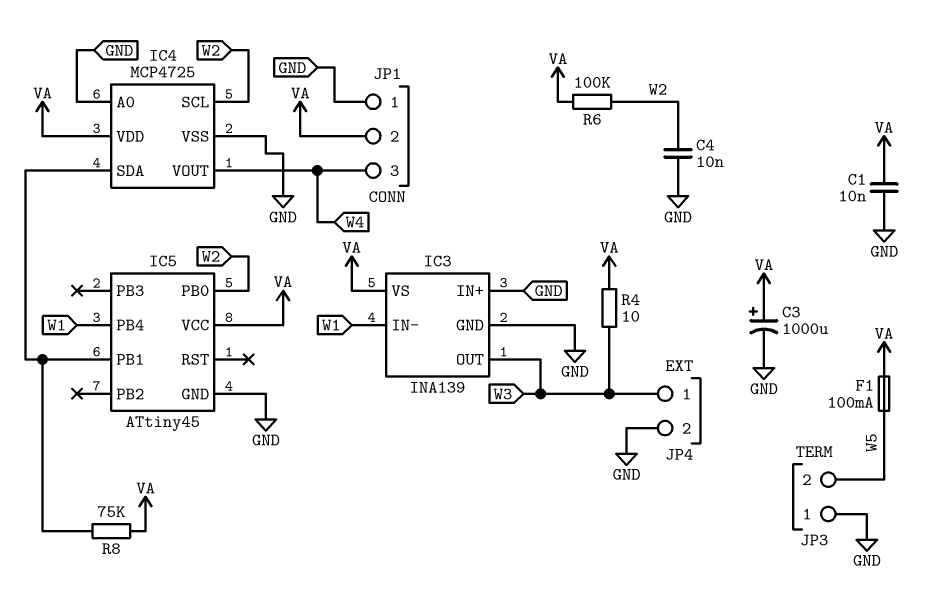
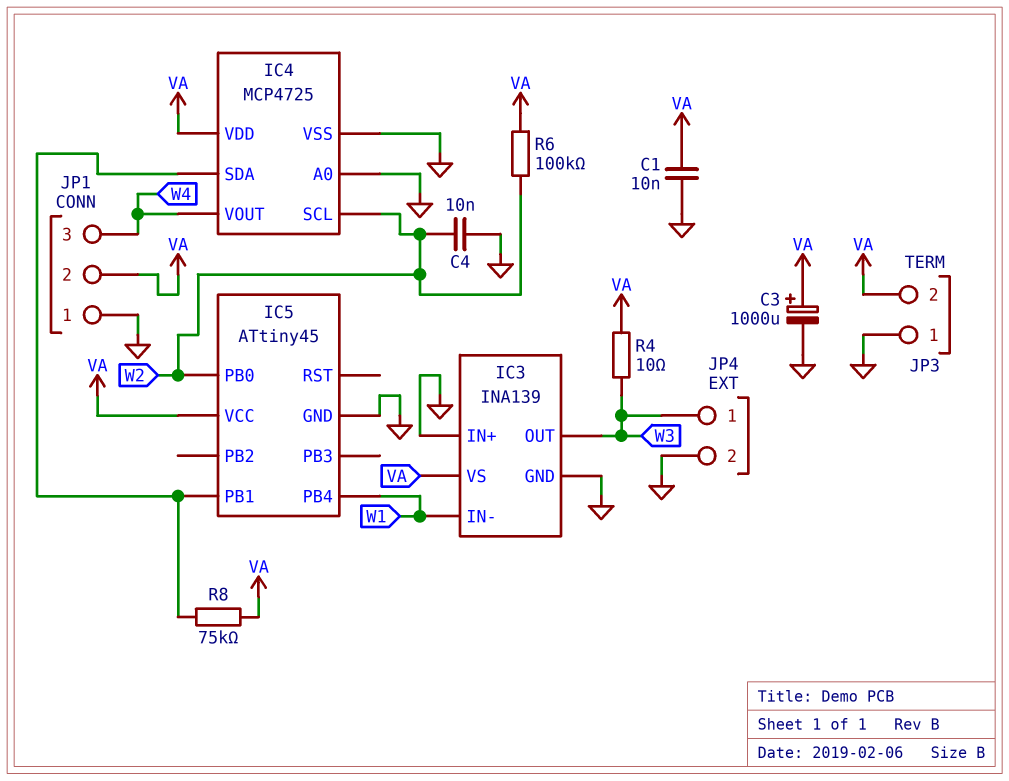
F1: 100mA (VA, W5) -> none
JP3 pin 2: W5 -> VA

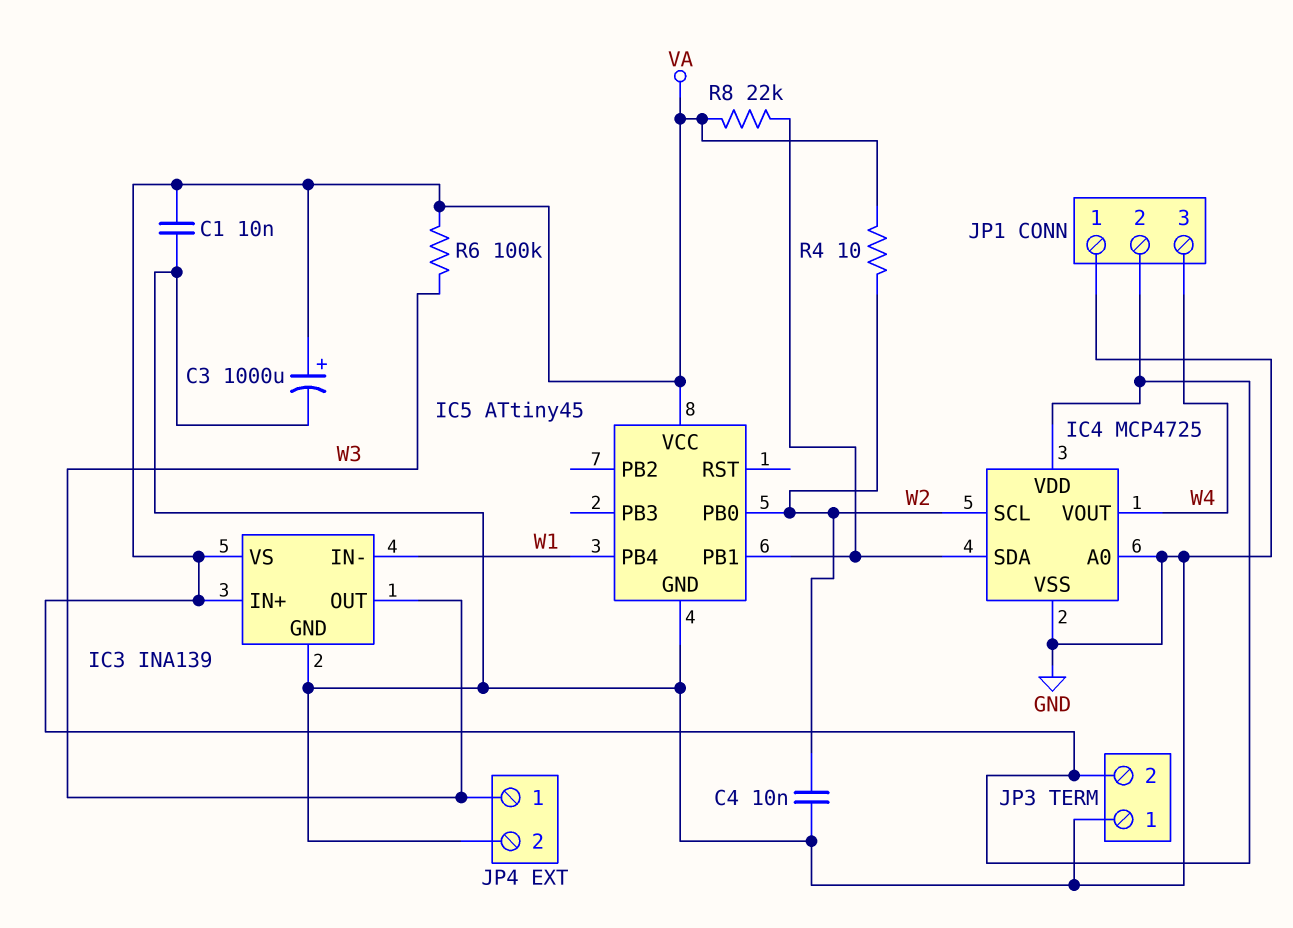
IC3 pin IN+: GND -> VA
R4: 10 (VA, W3) -> 10 (VA, W2)
R6: 100k (VA, W2) -> 100k (VA, W3)
R8: 75k (IC4/SDA, VA) -> 22k (IC4/SDA, VA)

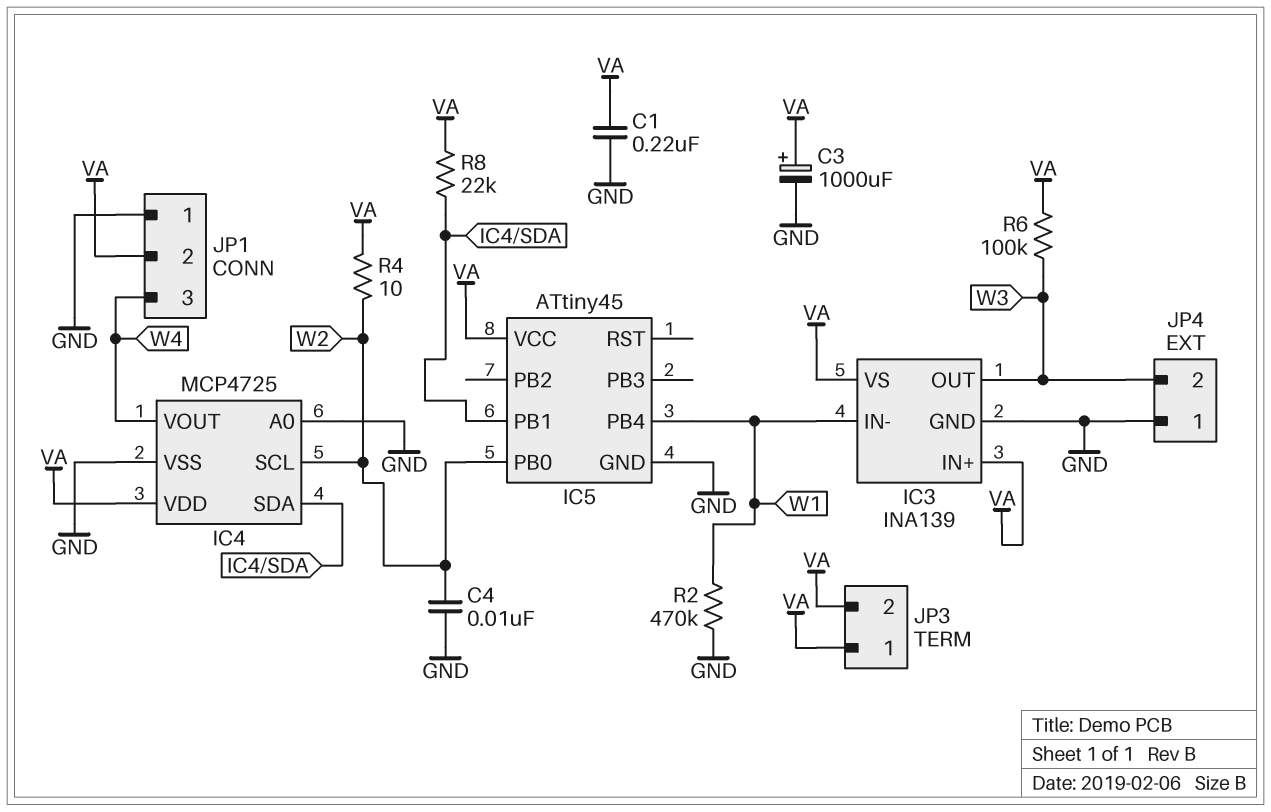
C1: 10nF (GND, VA) -> 220nF (GND, VA)
JP3 pin 1: GND -> VA
JP4 pin 1: W3 -> GND
JP4 pin 2: GND -> W3
R2: none -> 470k (GND, W1)

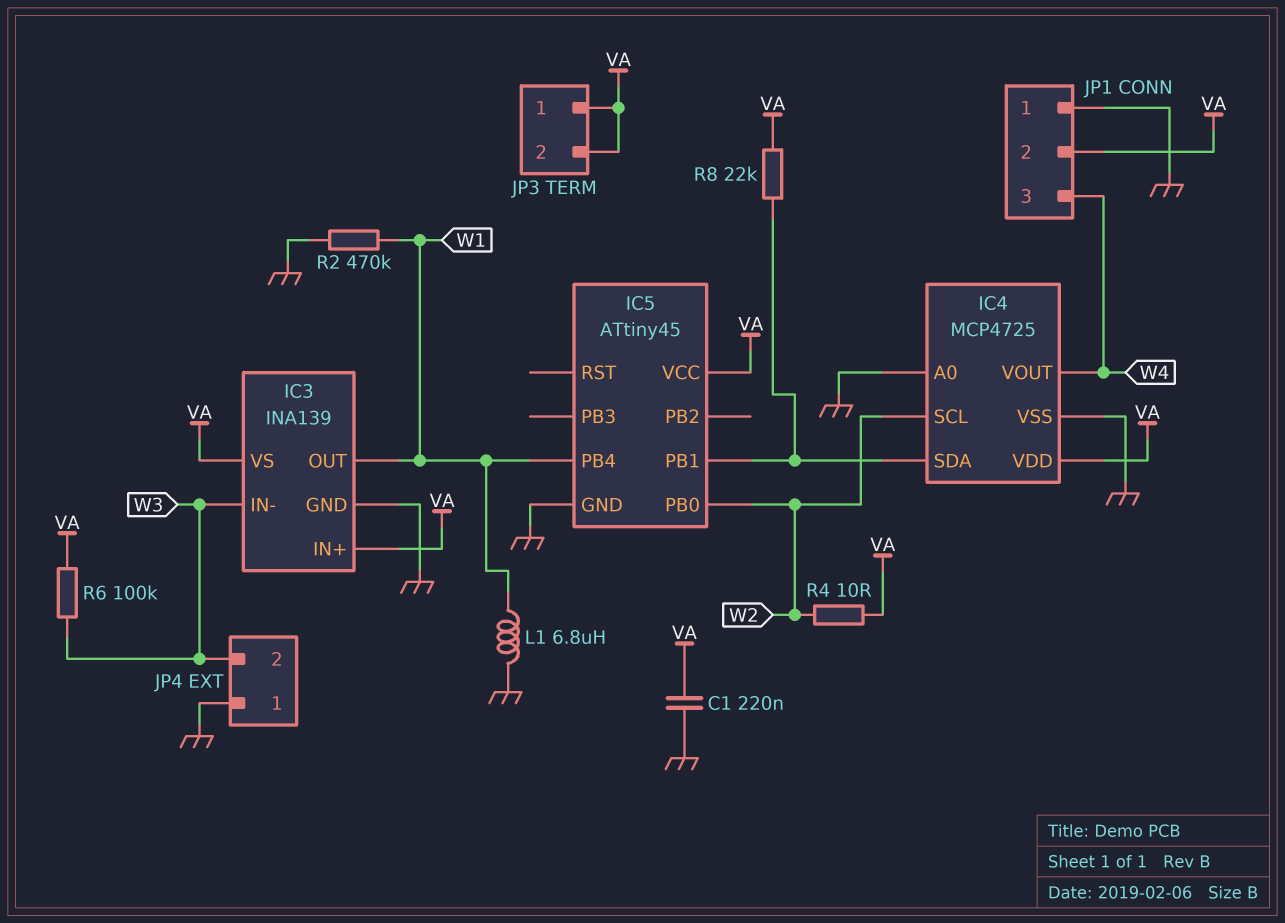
C3: 1000uF (plus VA, minus GND) -> none
C4: 10nF (GND, W2) -> none
IC3 pin IN-: W1 -> W3
IC3 pin OUT: W3 -> W1
L1: none -> 6.8uH (GND, W1)

